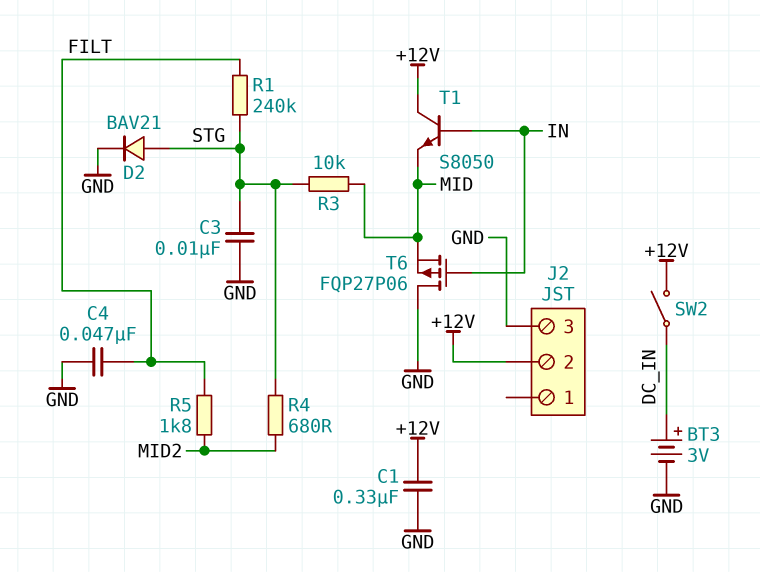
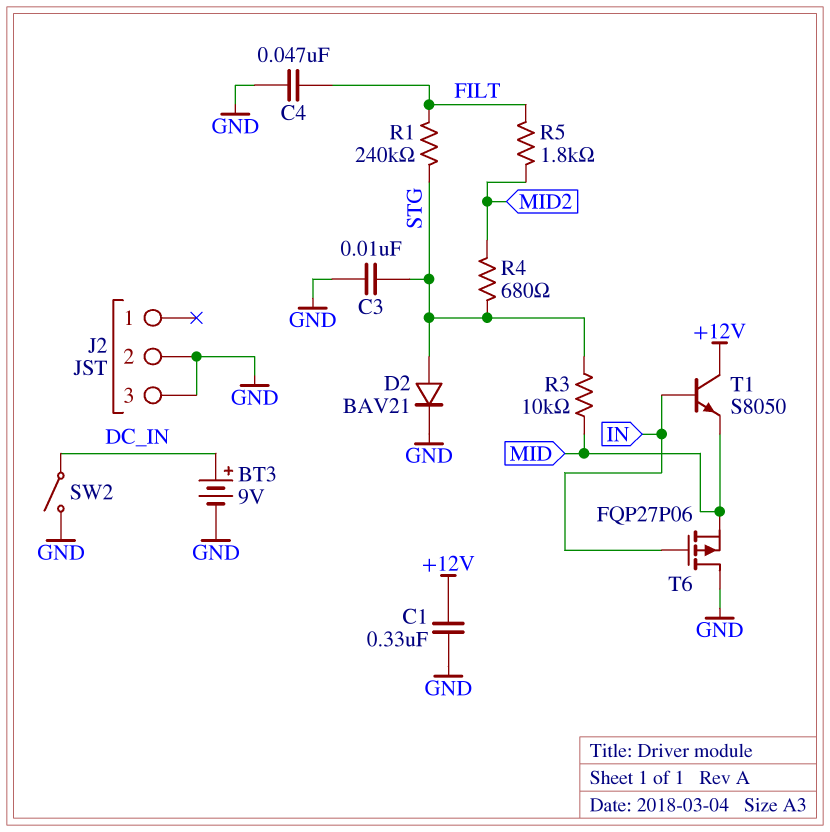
BT3: 3V (plus DC_IN, minus GND) -> 9V (plus DC_IN, minus GND)
J2 pin 2: +12V -> GND
SW2: switch (+12V, DC_IN) -> switch (DC_IN, GND)

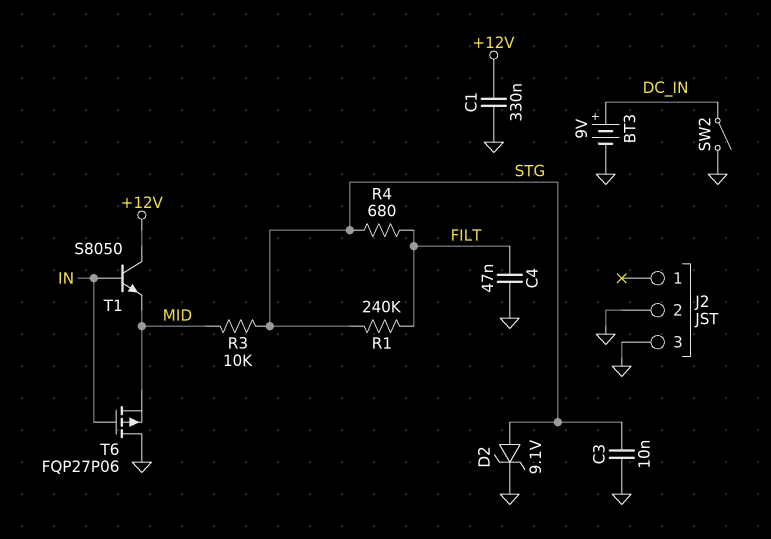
D2: diode BAV21 (A STG, K GND) -> zener 9.1V (A STG, K GND)
R4: 680 (MID2, STG) -> 680 (FILT, STG)
R5: 1.8k (FILT, MID2) -> none

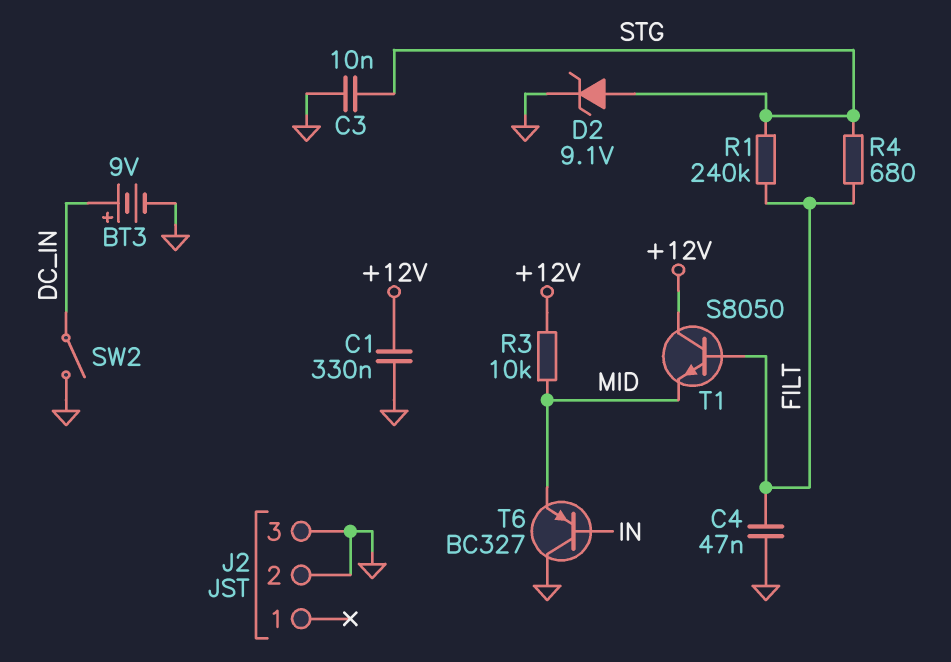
R3: 10k (MID, STG) -> 10k (+12V, MID)
T1: NPN S8050 (B IN, C +12V, E MID) -> NPN S8050 (B FILT, C +12V, E MID)
T6: PMOS FQP27P06 (G IN, D GND, S MID) -> PNP BC327 (B IN, C GND, E MID)

